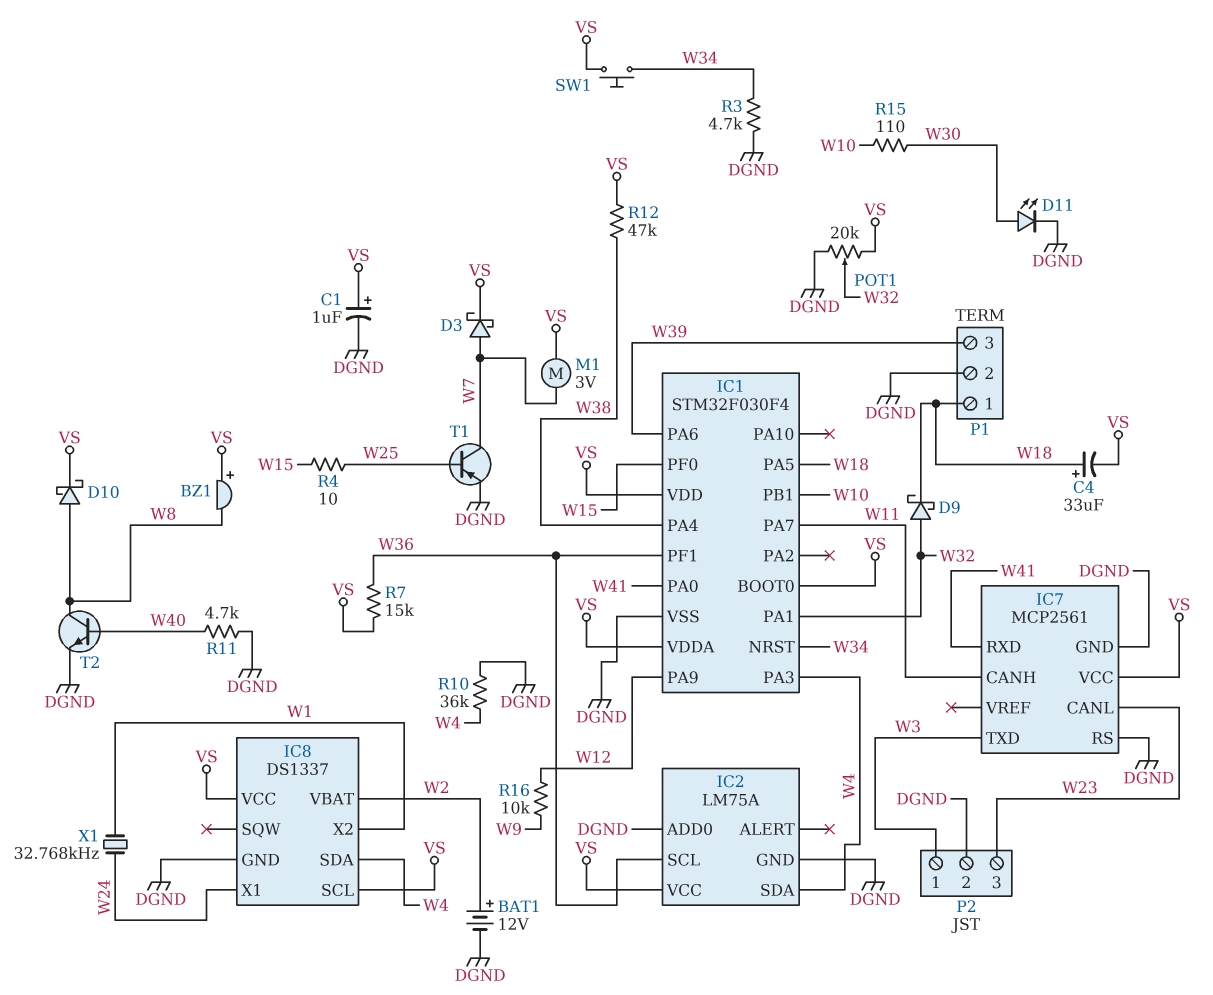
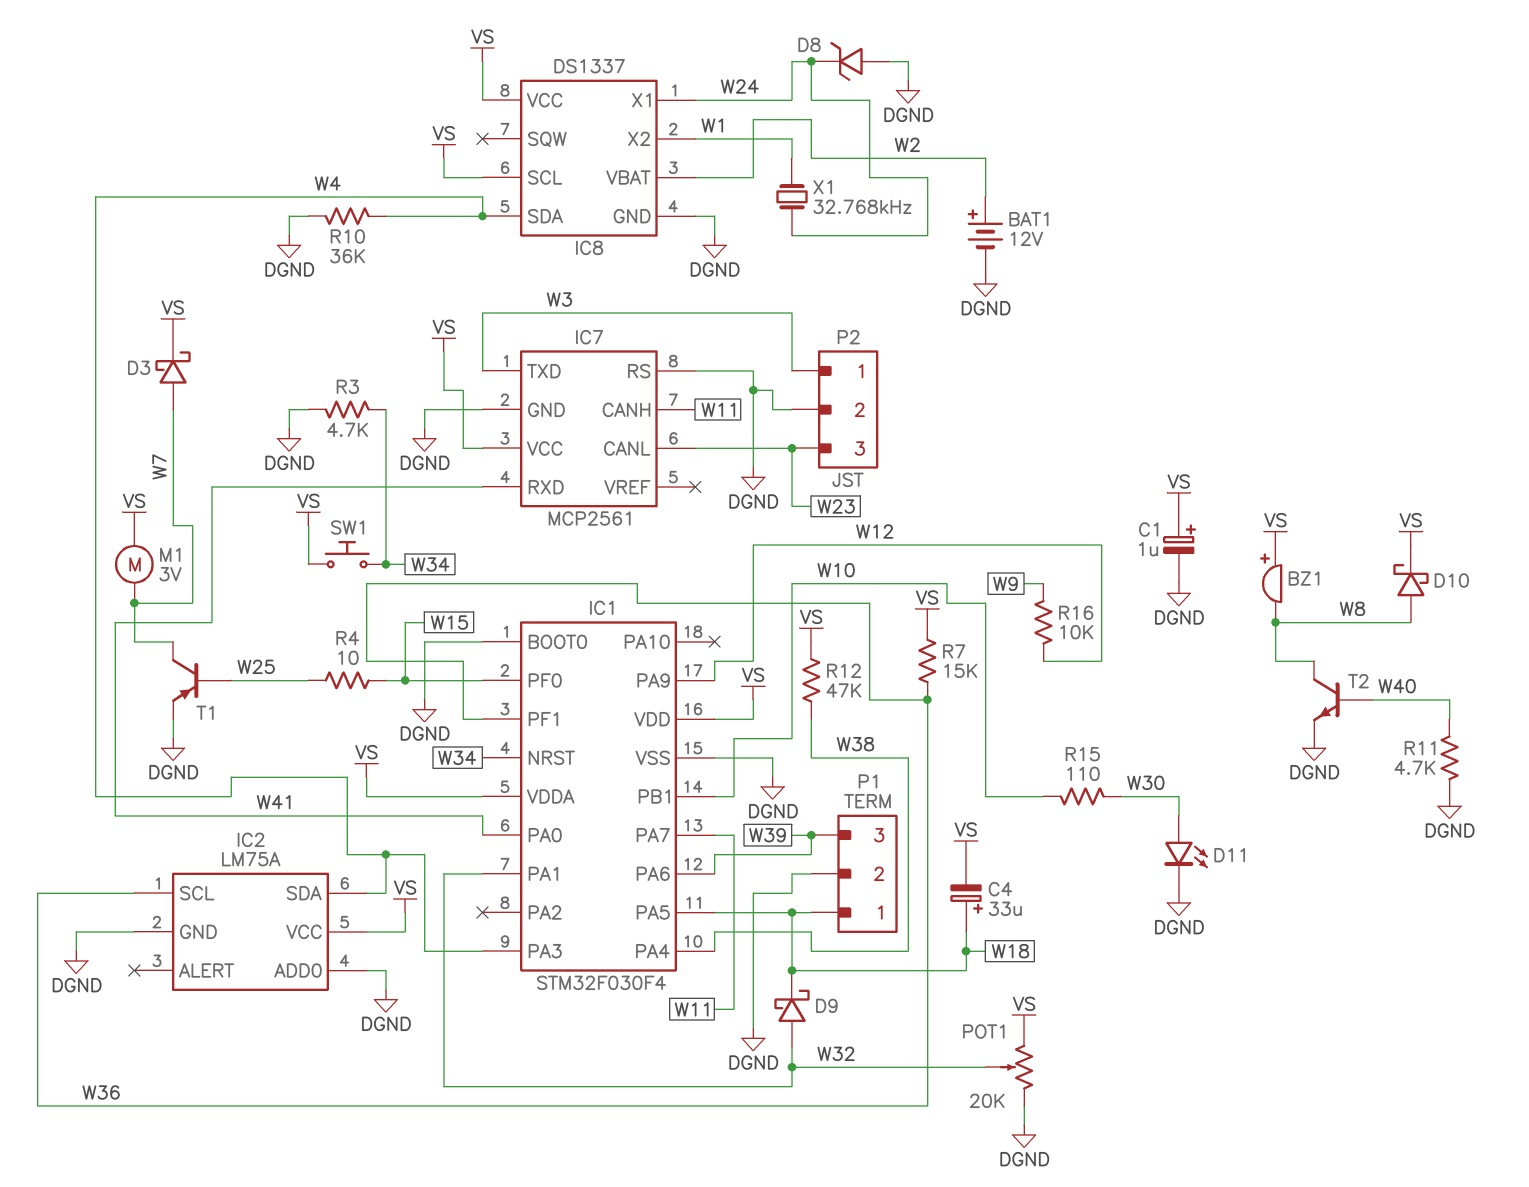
D8: none -> zener (A DGND, K W24)
IC1 pin BOOT0: VS -> DGND

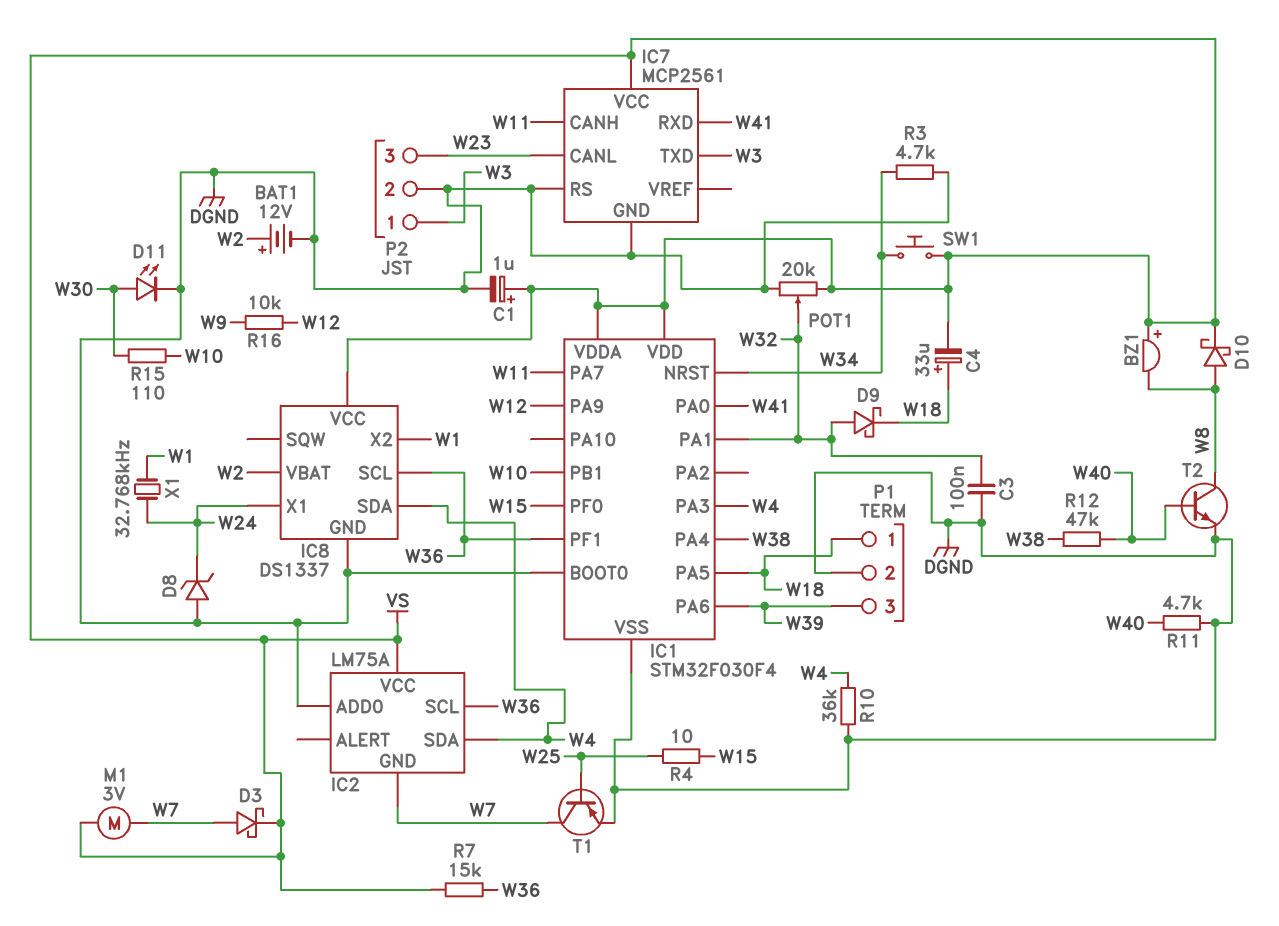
C3: none -> 100nF (DGND, W32)
IC2 pin GND: DGND -> W7
IC8 pin SCL: VS -> W36
R12: 47k (VS, W38) -> 47k (W38, W40)

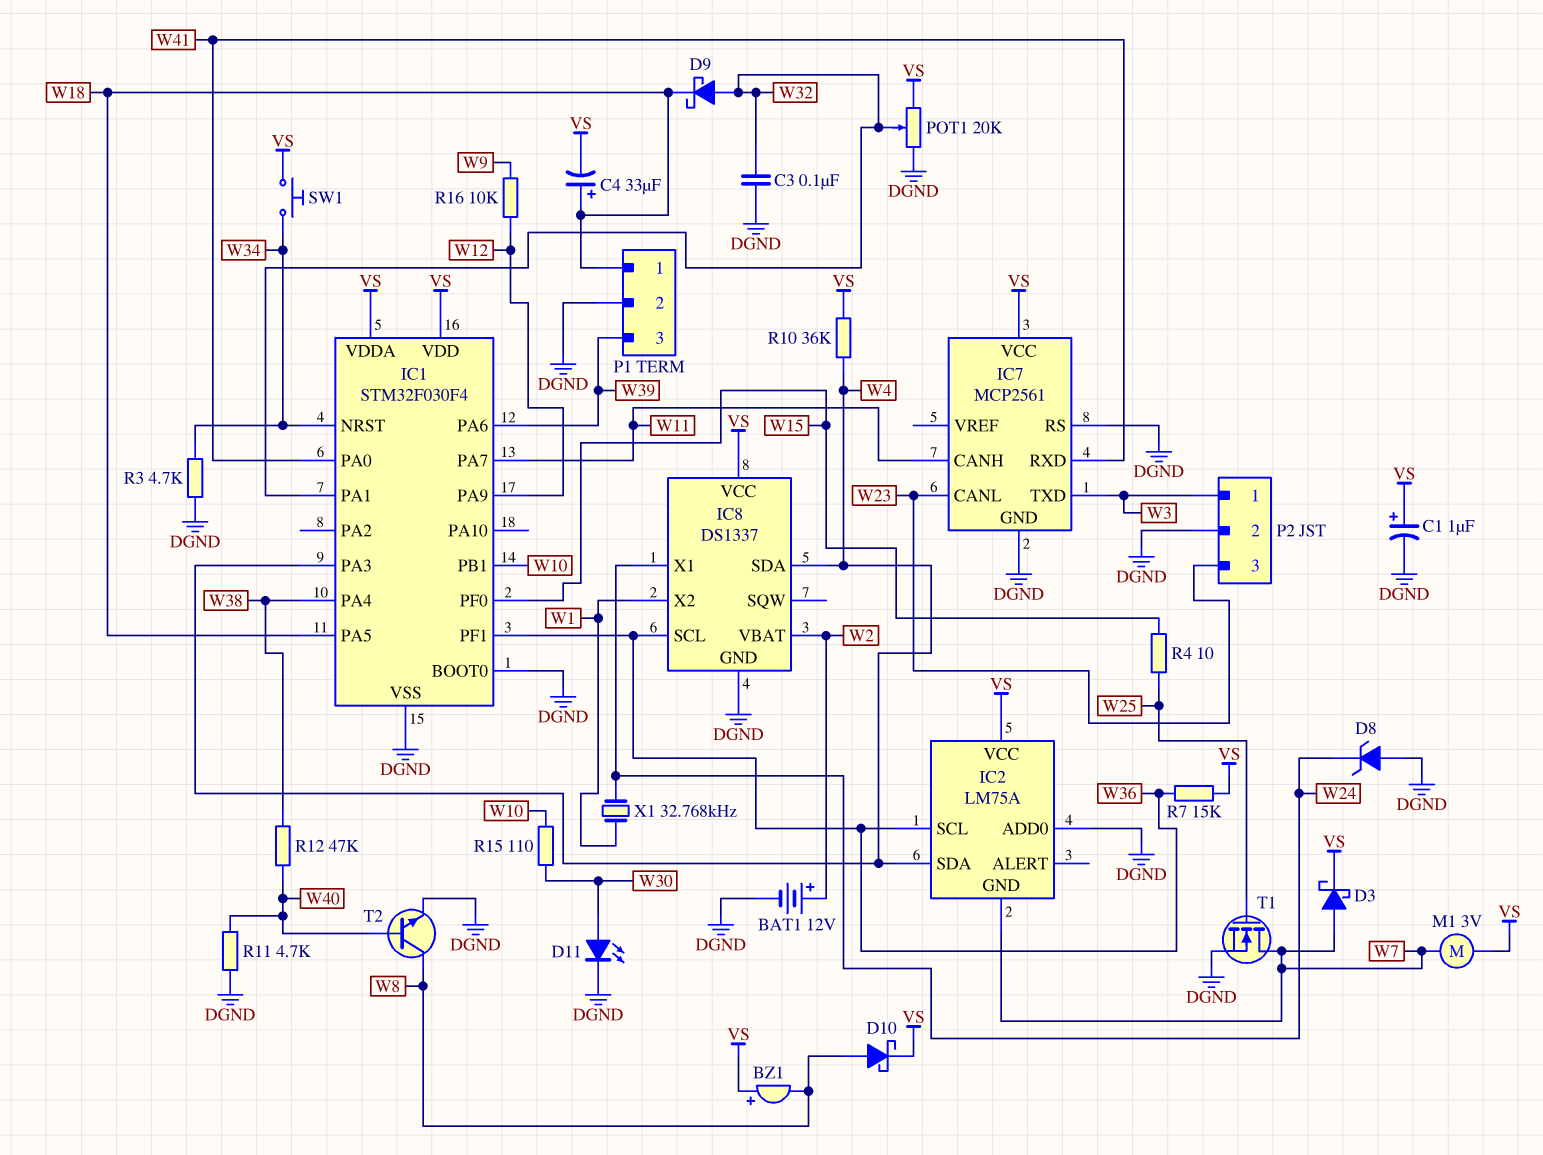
R10: 36k (DGND, W4) -> 36k (VS, W4)
T1: PNP (B W25, C W7, E DGND) -> NMOS (G W25, D W7, S DGND)

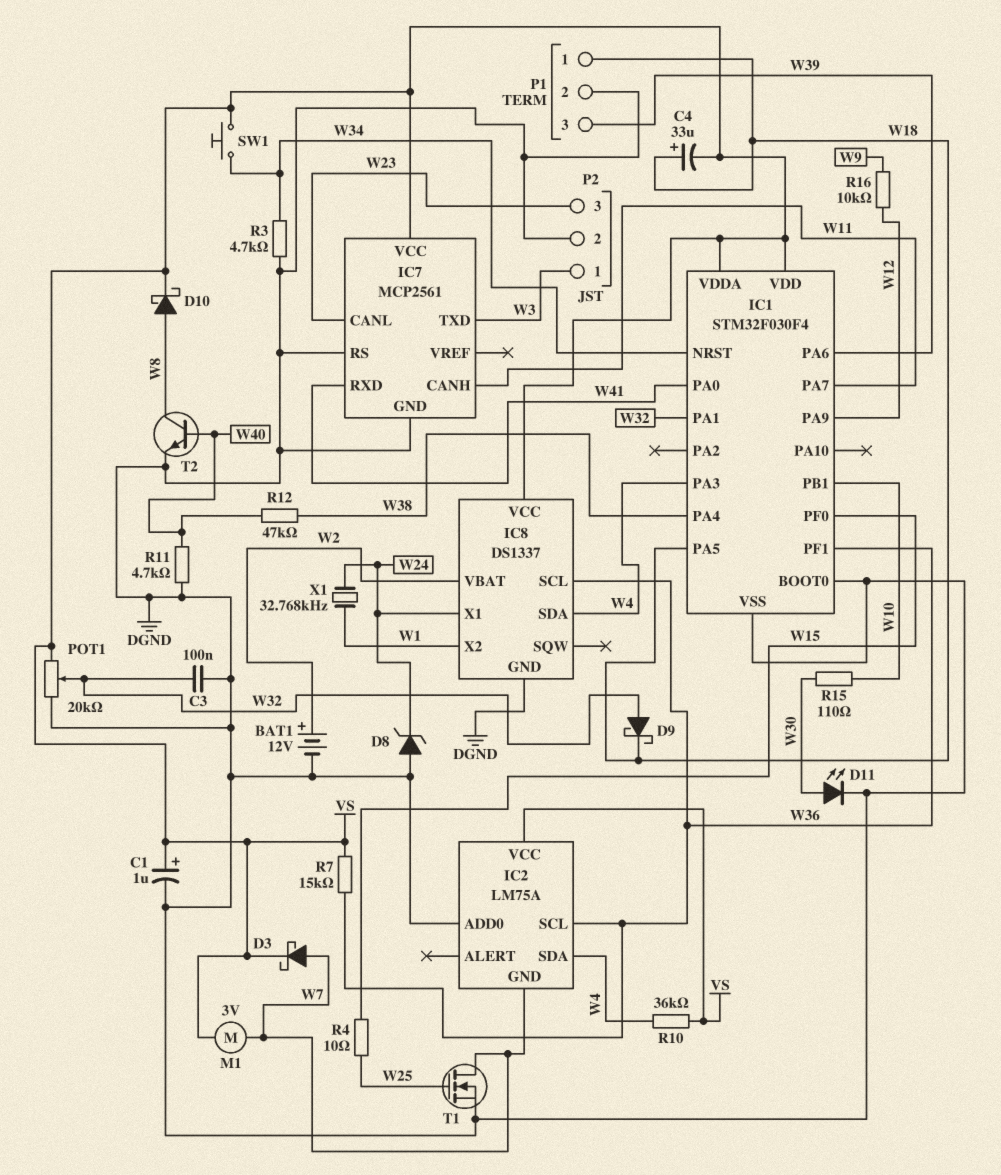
BZ1: buzzer (plus VS, minus W8) -> none

